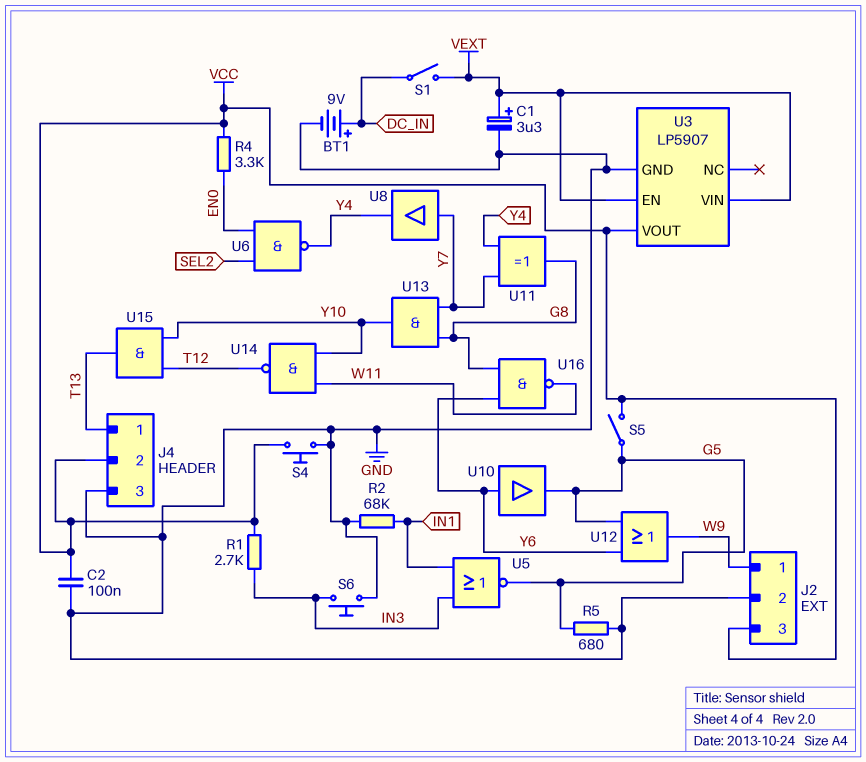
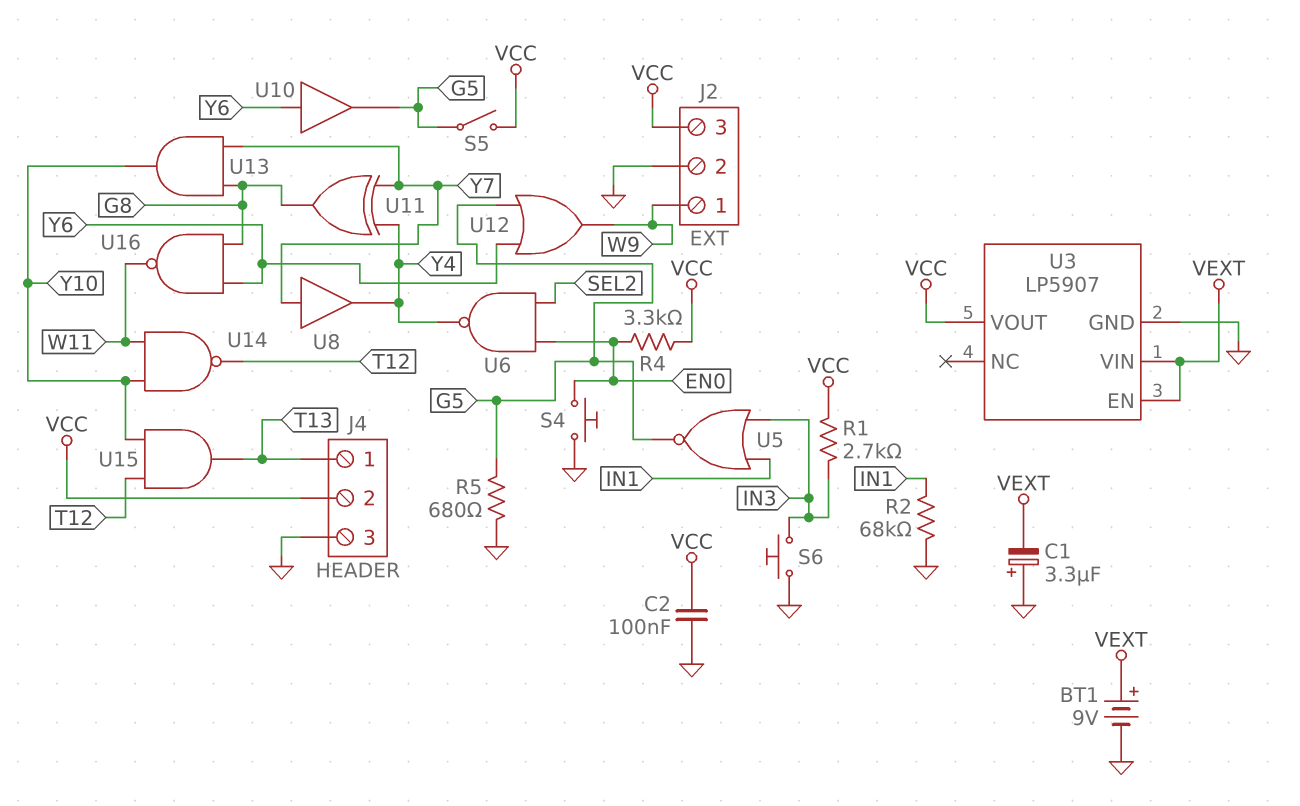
BT1: 9V (plus DC_IN, minus GND) -> 9V (plus VEXT, minus GND)
C1: 3.3uF (plus VEXT, minus GND) -> 3.3uF (plus GND, minus VEXT)
S1: switch (DC_IN, VEXT) -> none
S4: button (GND, VCC) -> button (EN0, GND)

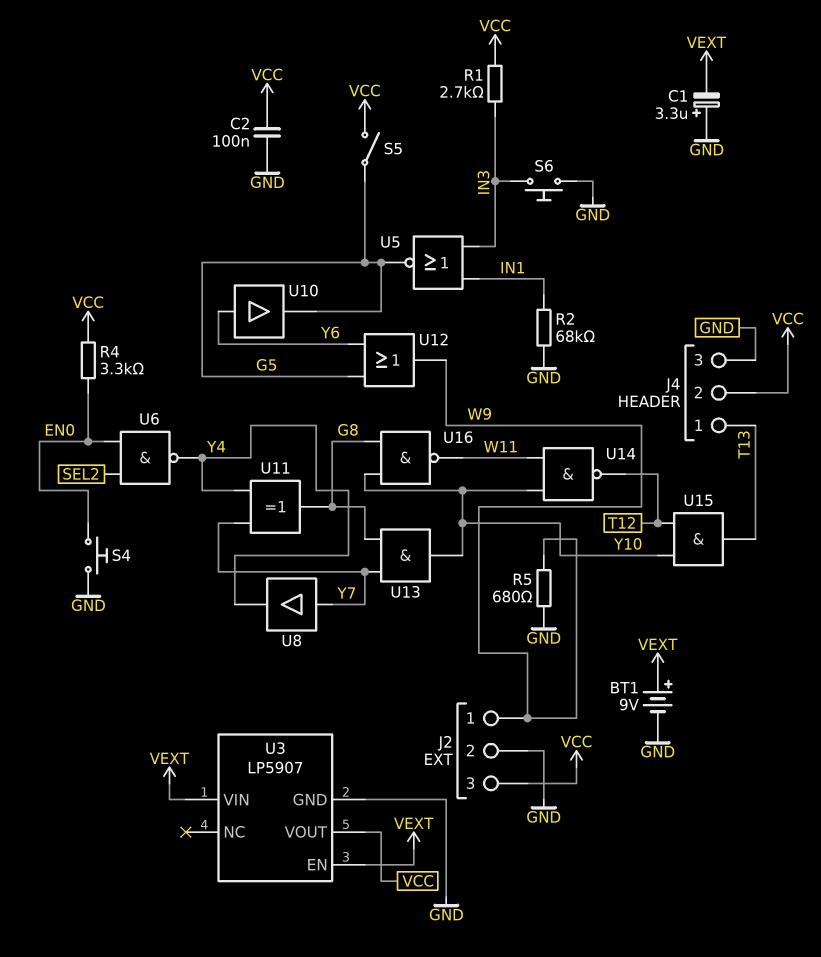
R5: 680 (G5, GND) -> 680 (GND, W9)
U16: NAND (in G8, in Y6, out W11) -> NAND (in G8, in Y10, out W11)

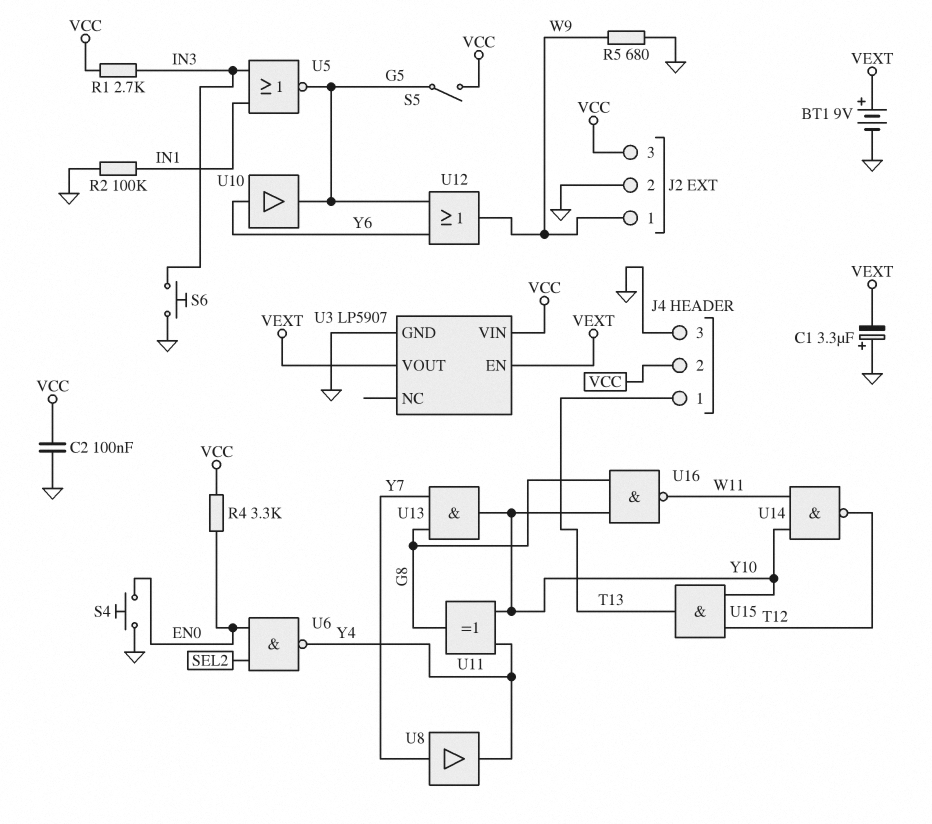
R2: 68k (GND, IN1) -> 100k (GND, IN1)
U3 pin VIN: VEXT -> VCC
U3 pin VOUT: VCC -> VEXT
U11: XOR (in Y4, in Y7, out G8) -> XOR (in Y4, in Y10, out G8)

